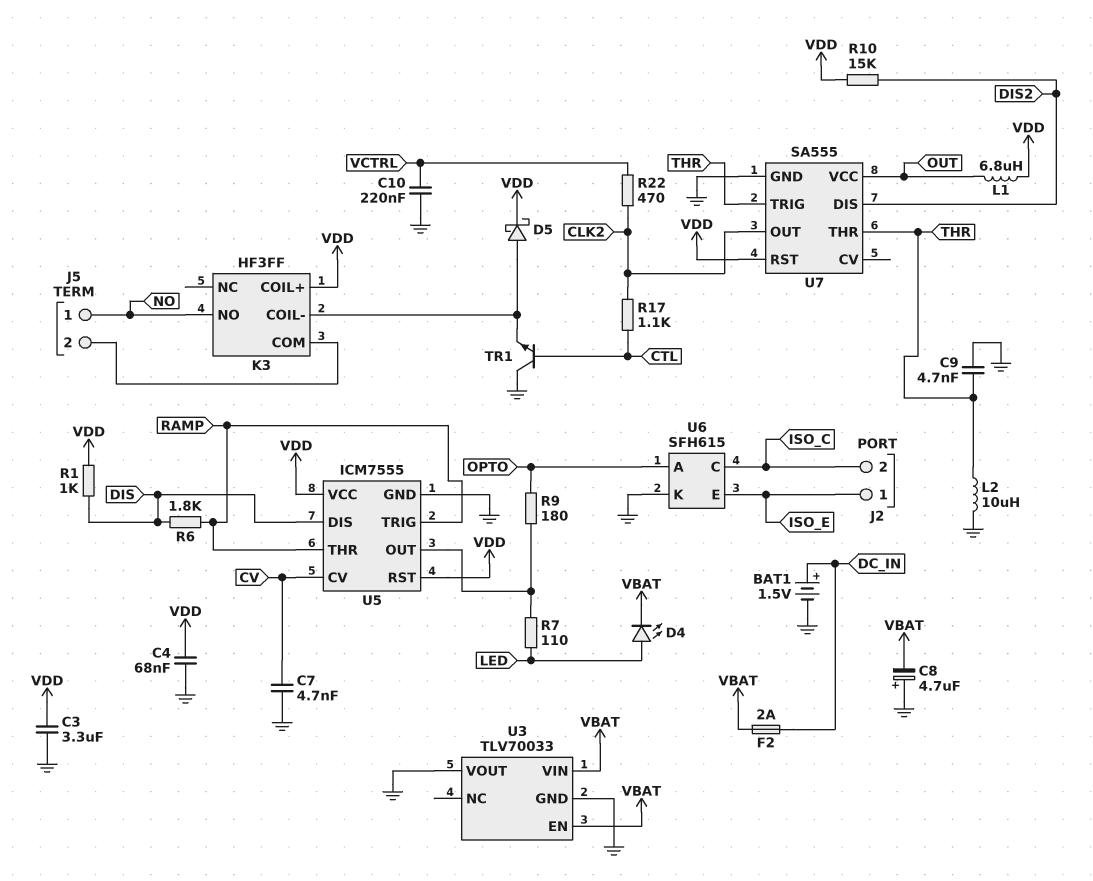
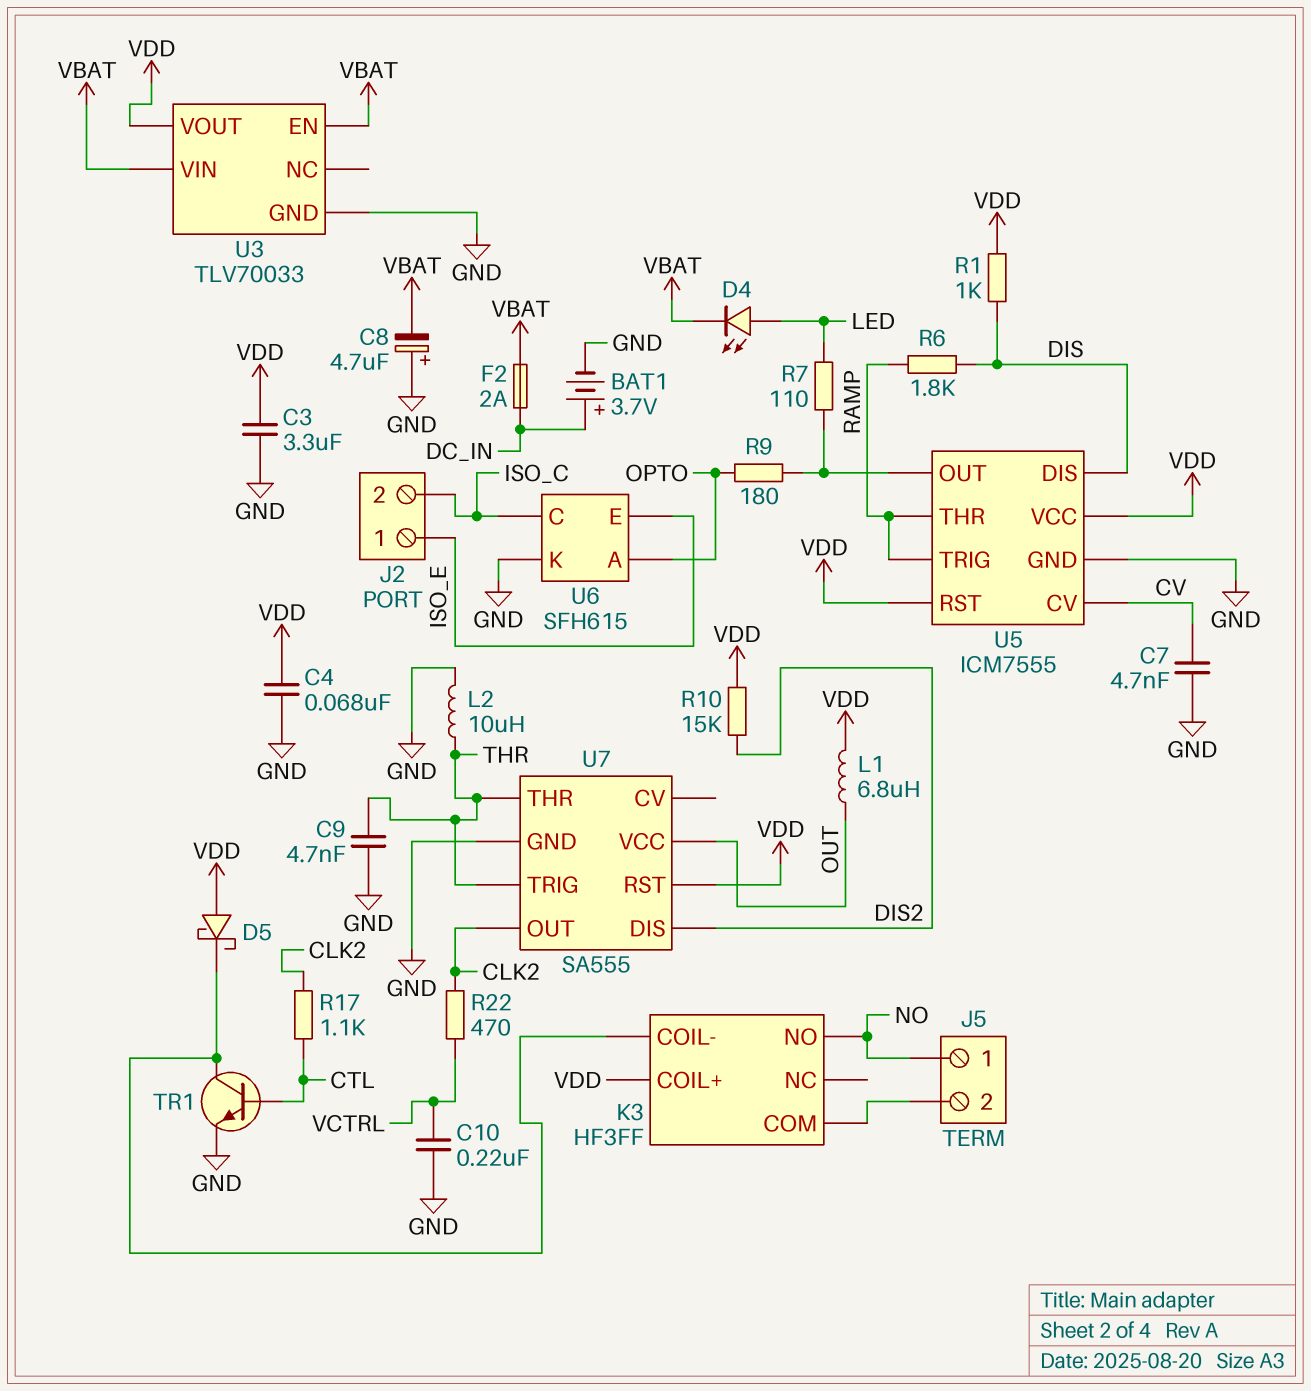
BAT1: 1.5V (plus DC_IN, minus GND) -> 3.7V (plus DC_IN, minus GND)
D5: schottky (A K3/COIL-, K VDD) -> schottky (A VDD, K K3/COIL-)
TR1: NPN (B CTL, C GND, E K3/COIL-) -> NPN (B CTL, C K3/COIL-, E GND)
U3 pin VOUT: GND -> VDD

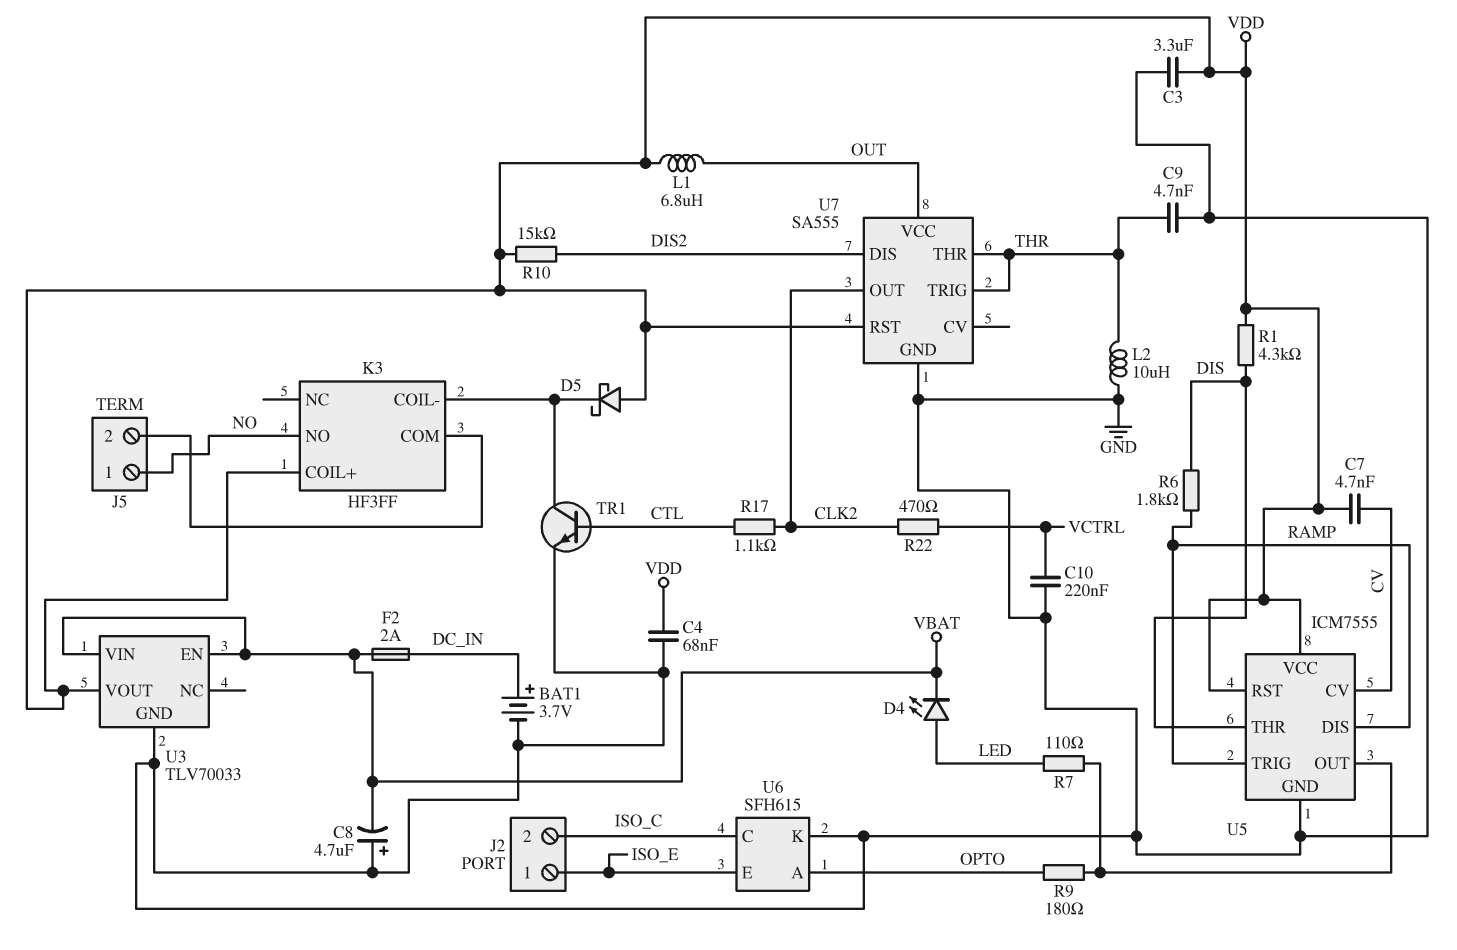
C7: 4.7nF (CV, GND) -> 4.7nF (CV, VDD)
R1: 1k (DIS, VDD) -> 4.3k (DIS, VDD)
U5 pin DIS: DIS -> RAMP
U5 pin THR: RAMP -> DIS

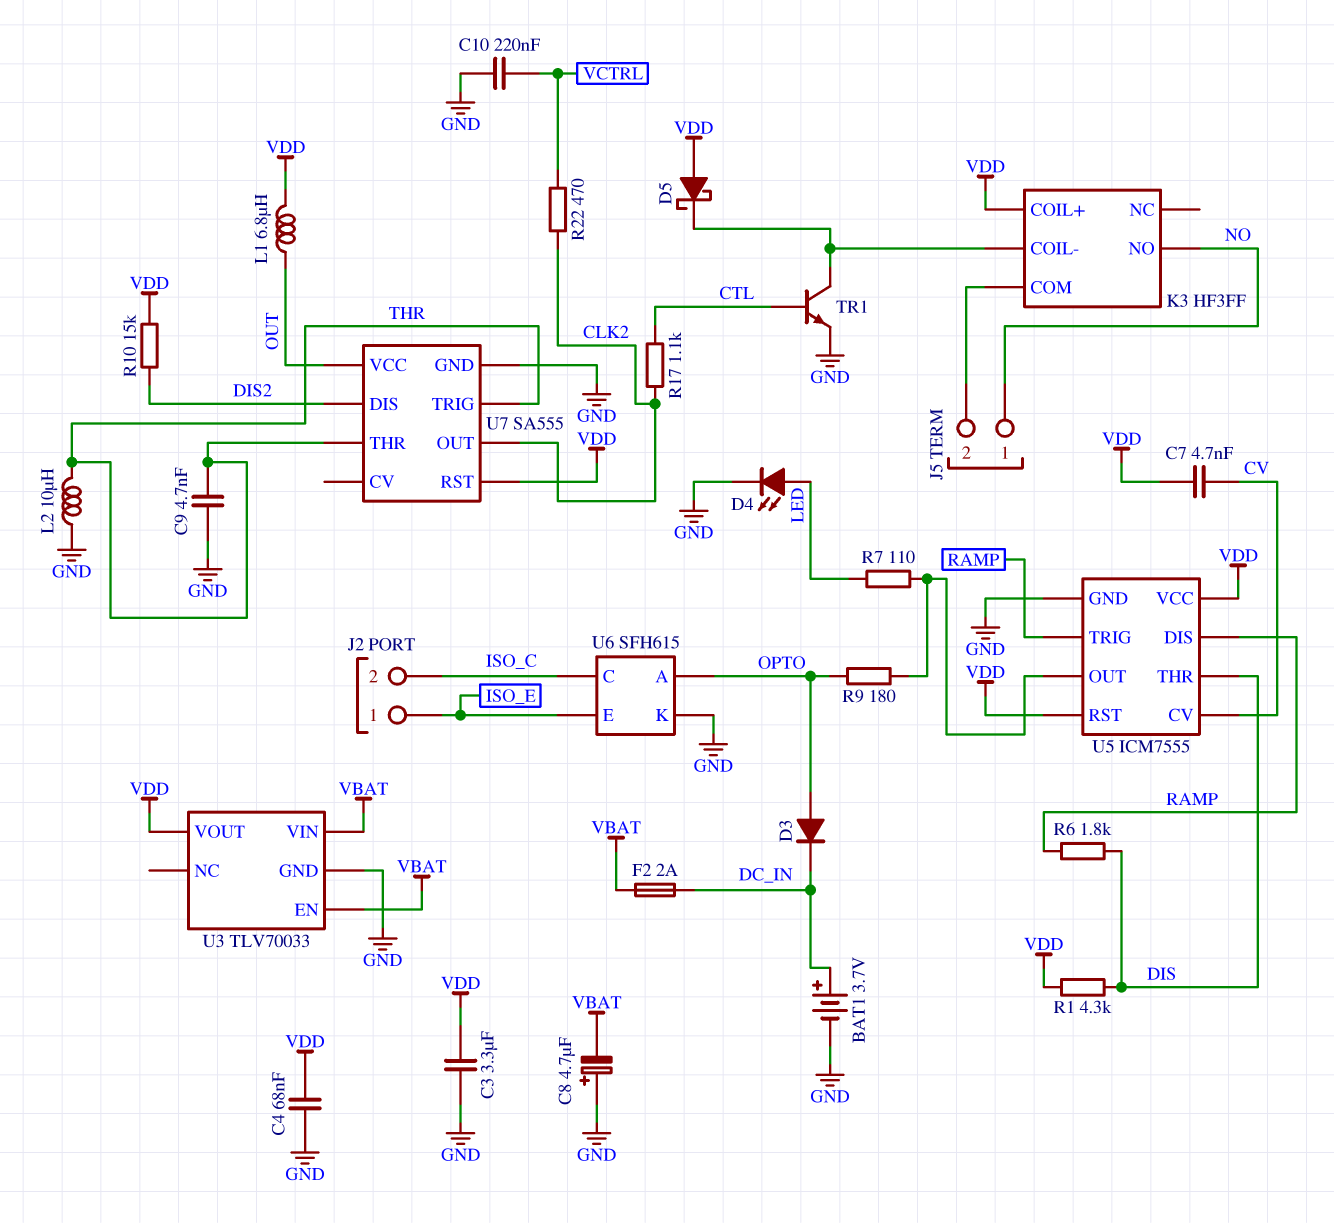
D3: none -> diode (A OPTO, K DC_IN)
D4: LED (A LED, K VBAT) -> LED (A LED, K GND)

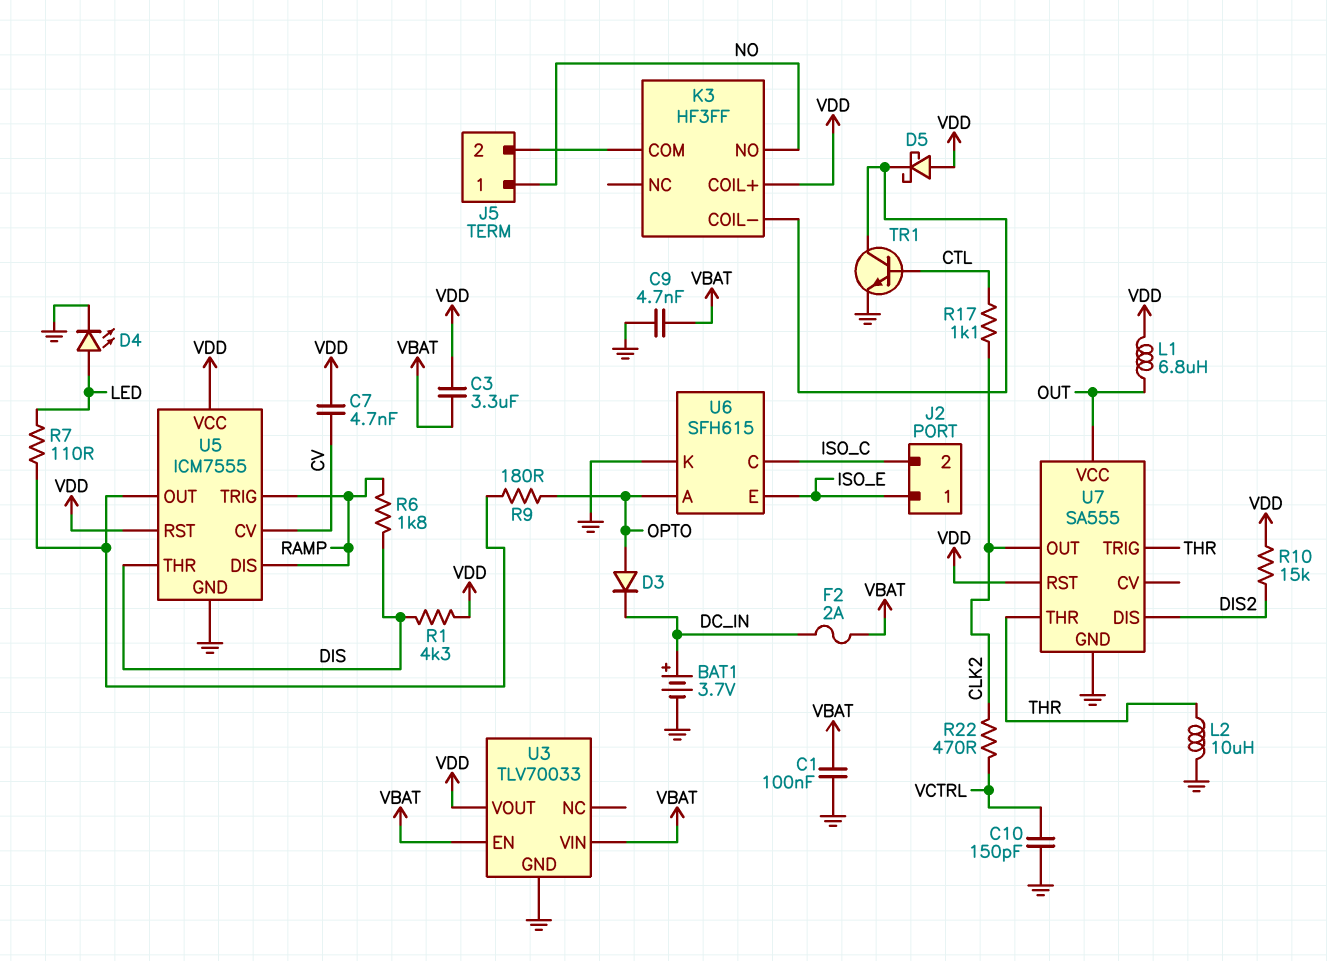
C1: none -> 100nF (GND, VBAT)
C3: 3.3uF (GND, VDD) -> 3.3uF (VBAT, VDD)
C4: 68nF (GND, VDD) -> none
C8: 4.7uF (plus GND, minus VBAT) -> none
C9: 4.7nF (GND, THR) -> 4.7nF (GND, VBAT)
C10: 220nF (GND, VCTRL) -> 150pF (GND, VCTRL)

